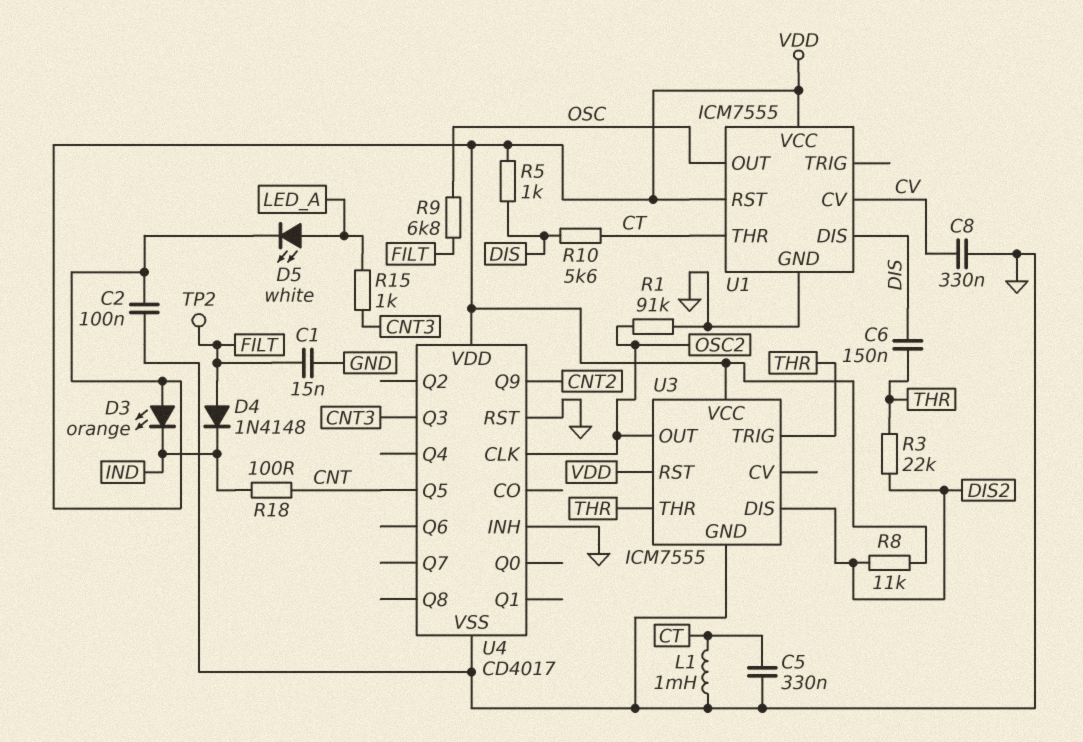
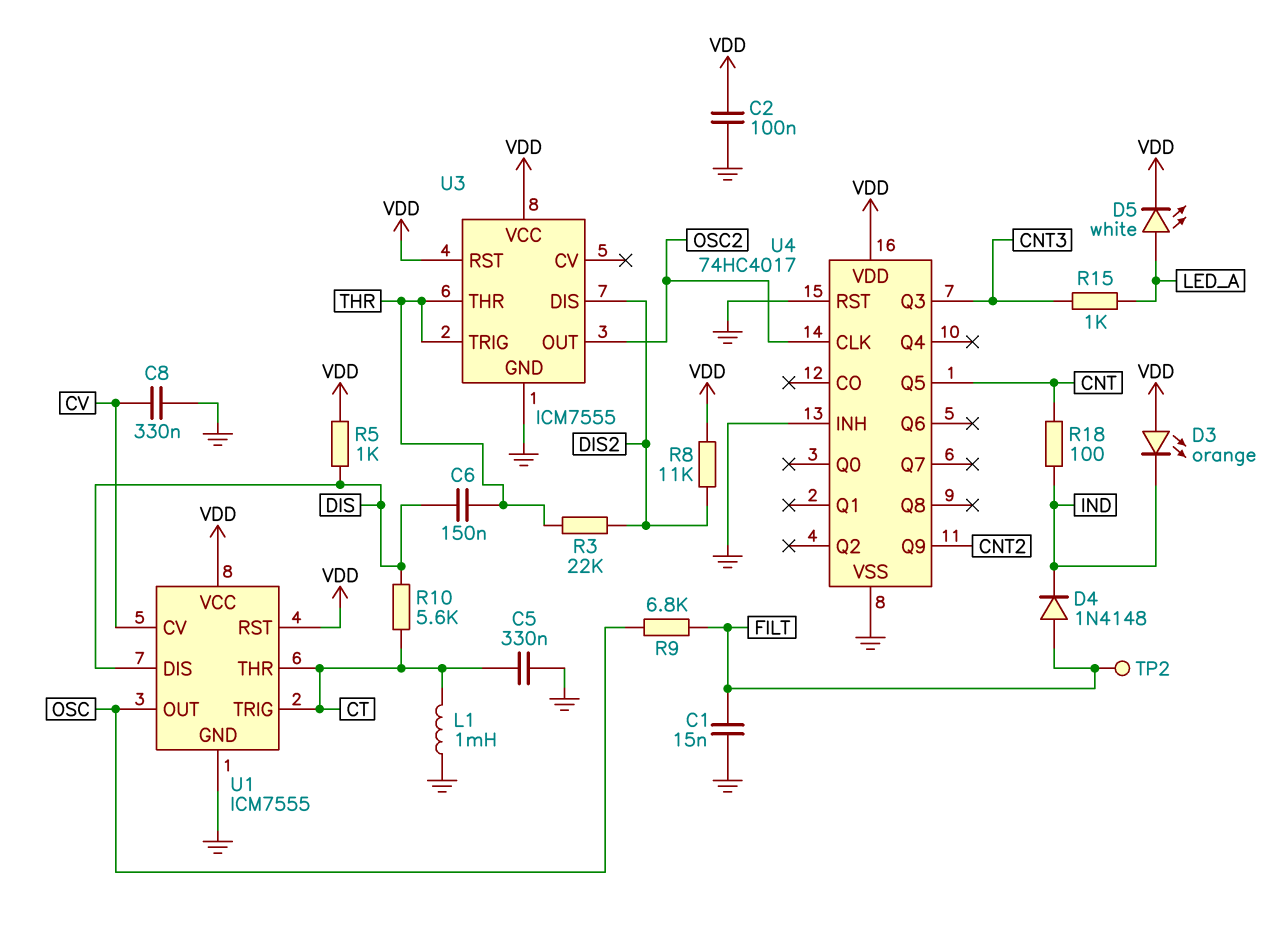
R1: 91k (GND, OSC2) -> none
U1 pin TRIG: none -> CT
U4: CD4017 -> 74HC4017

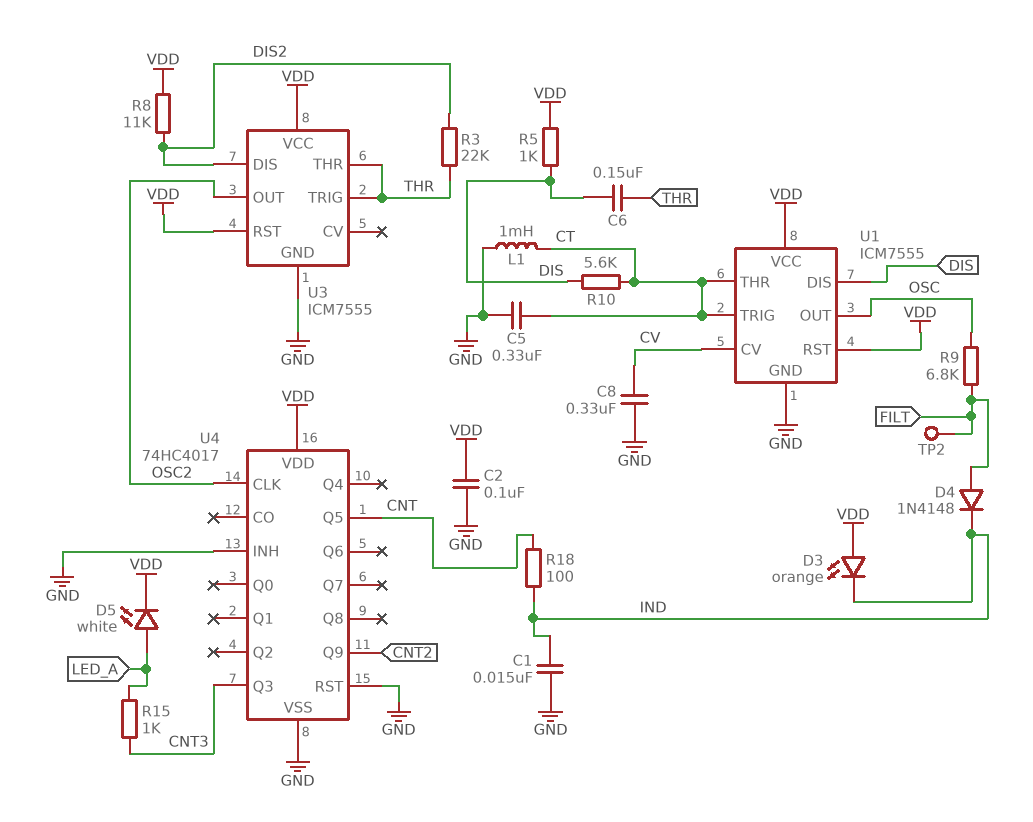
C1: 15nF (FILT, GND) -> 15nF (GND, IND)

